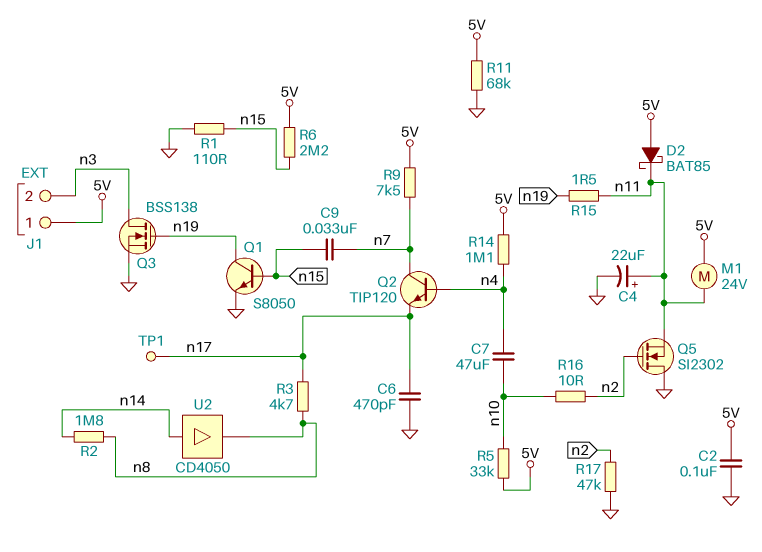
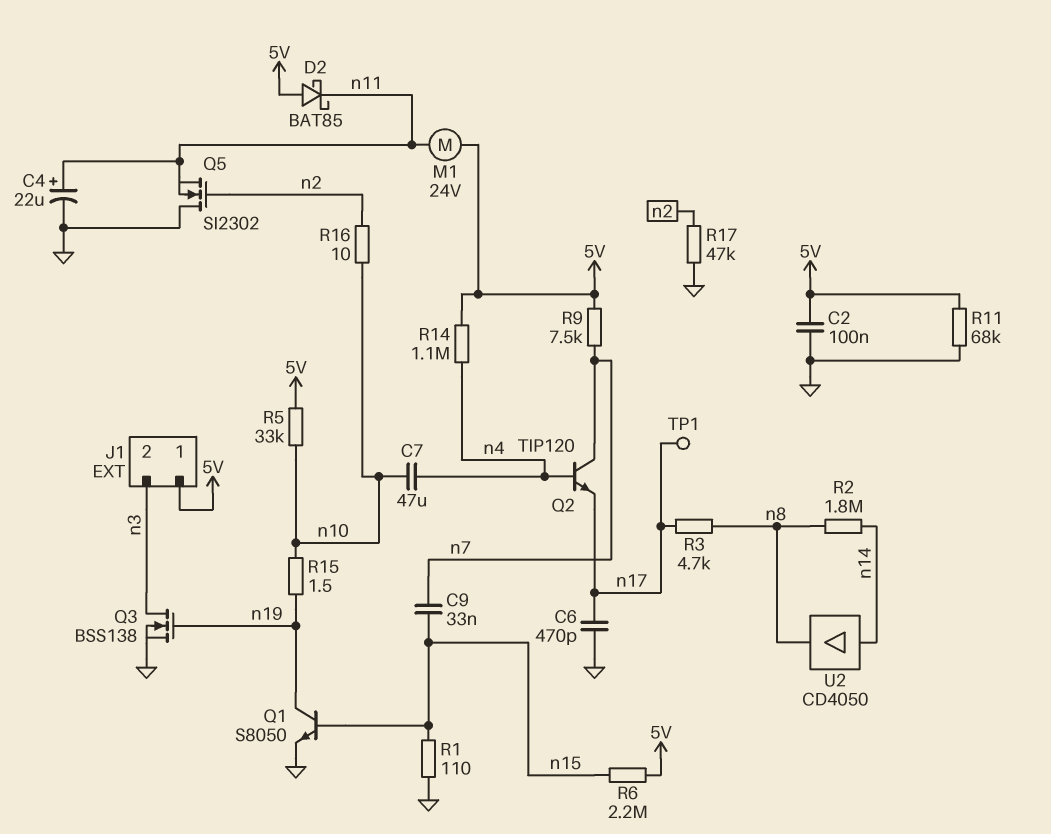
R15: 1.5 (n11, n19) -> 1.5 (n10, n19)

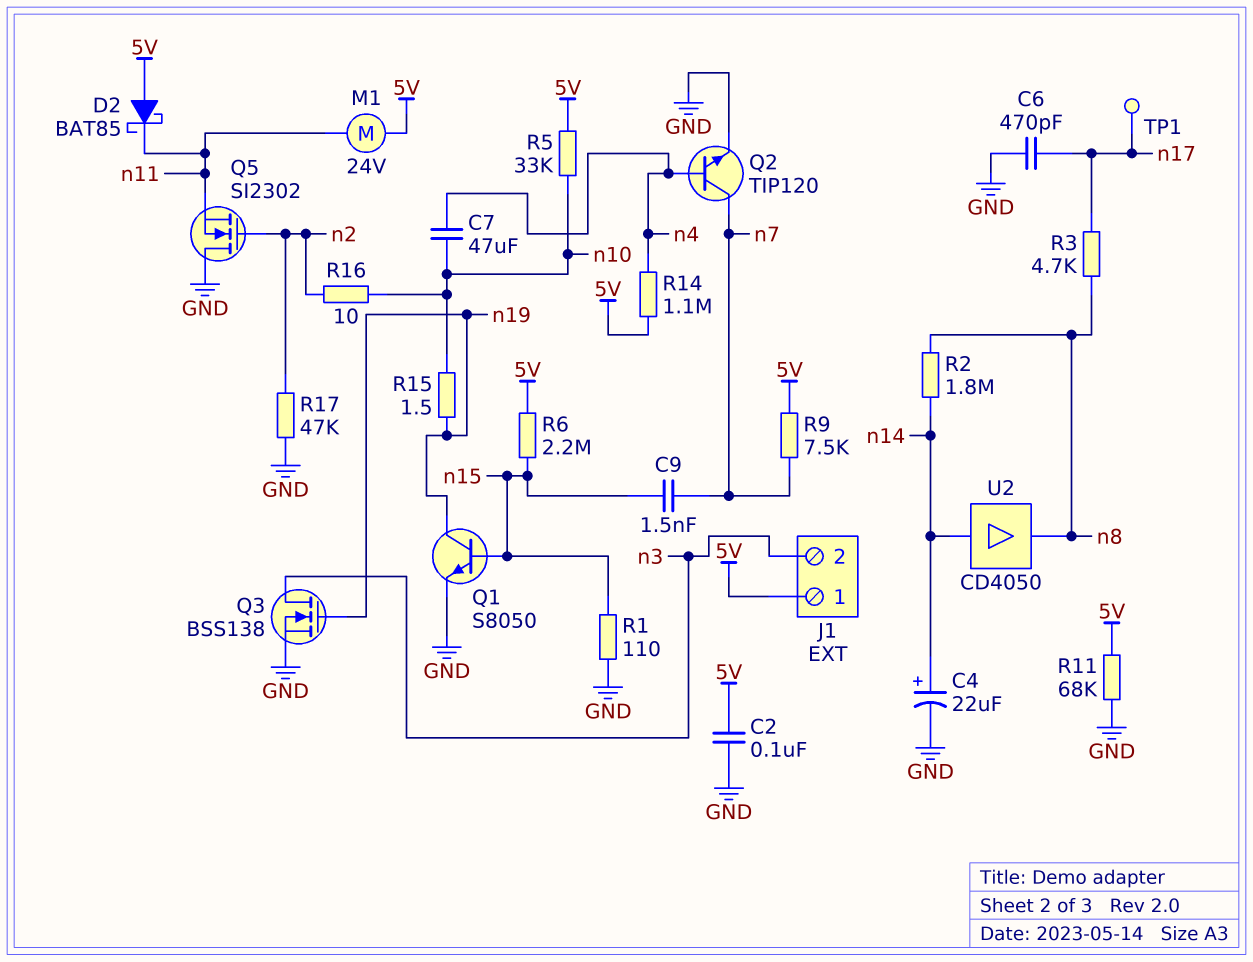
C4: 22uF (plus n11, minus GND) -> 22uF (plus n14, minus GND)
C9: 33nF (n7, n15) -> 1.5nF (n7, n15)
Q2: NPN TIP120 (B n4, C n7, E n17) -> NPN TIP120 (B n4, C n7, E GND)

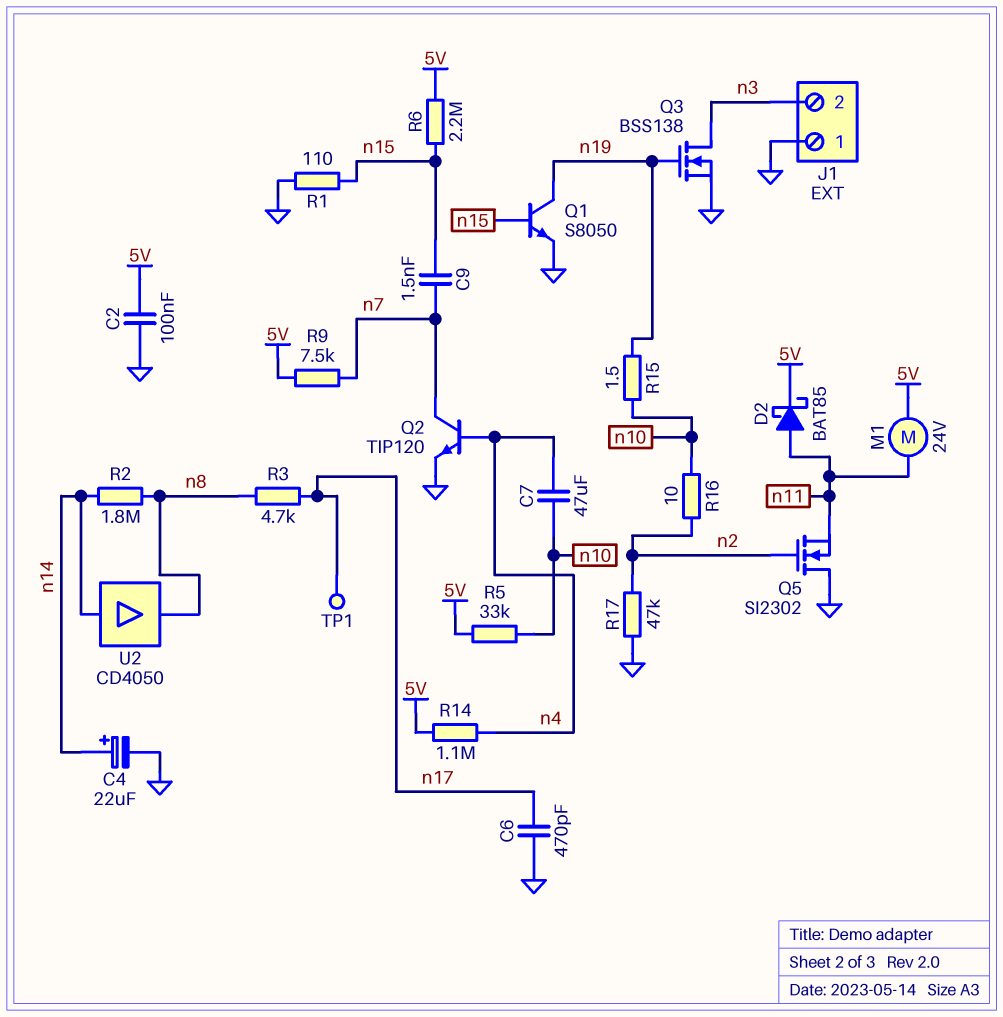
D2: schottky BAT85 (A 5V, K n11) -> schottky BAT85 (A n11, K 5V)
J1 pin 1: 5V -> GND
R11: 68k (5V, GND) -> none

